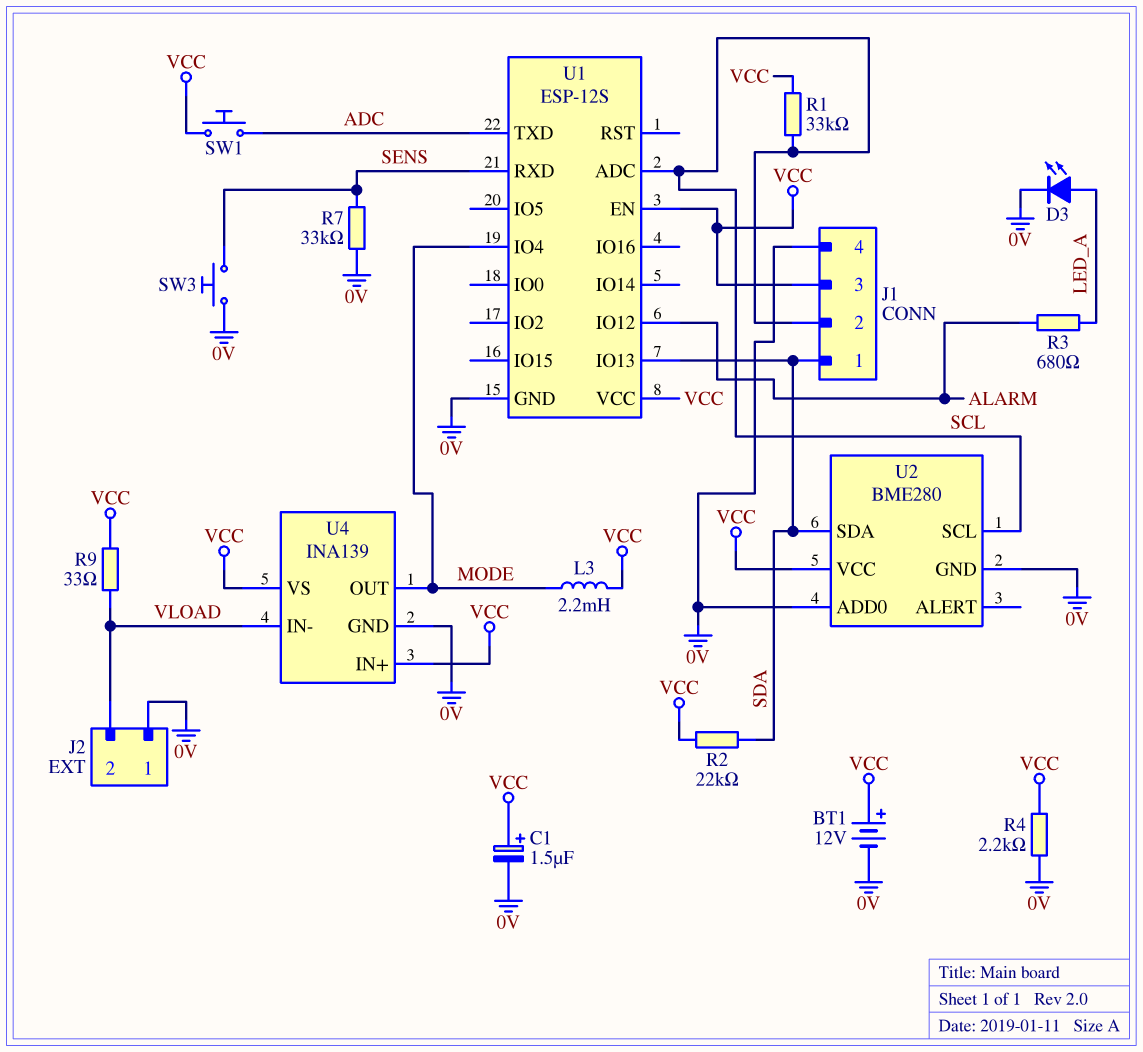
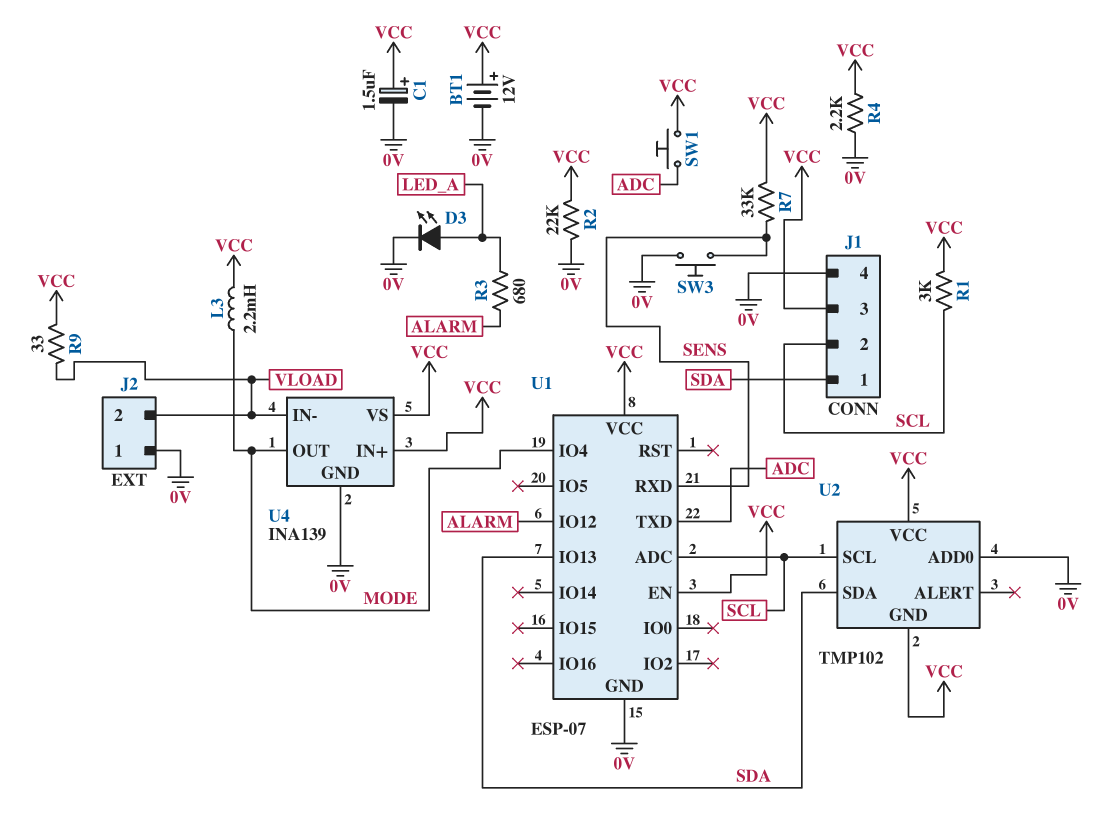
R1: 33k (SCL, VCC) -> 3k (SCL, VCC)
R2: 22k (SDA, VCC) -> 22k (0V, VCC)
R7: 33k (0V, SENS) -> 33k (SENS, VCC)
U1: ESP-12S -> ESP-07
U2: BME280 -> TMP102
U2 pin GND: 0V -> VCC

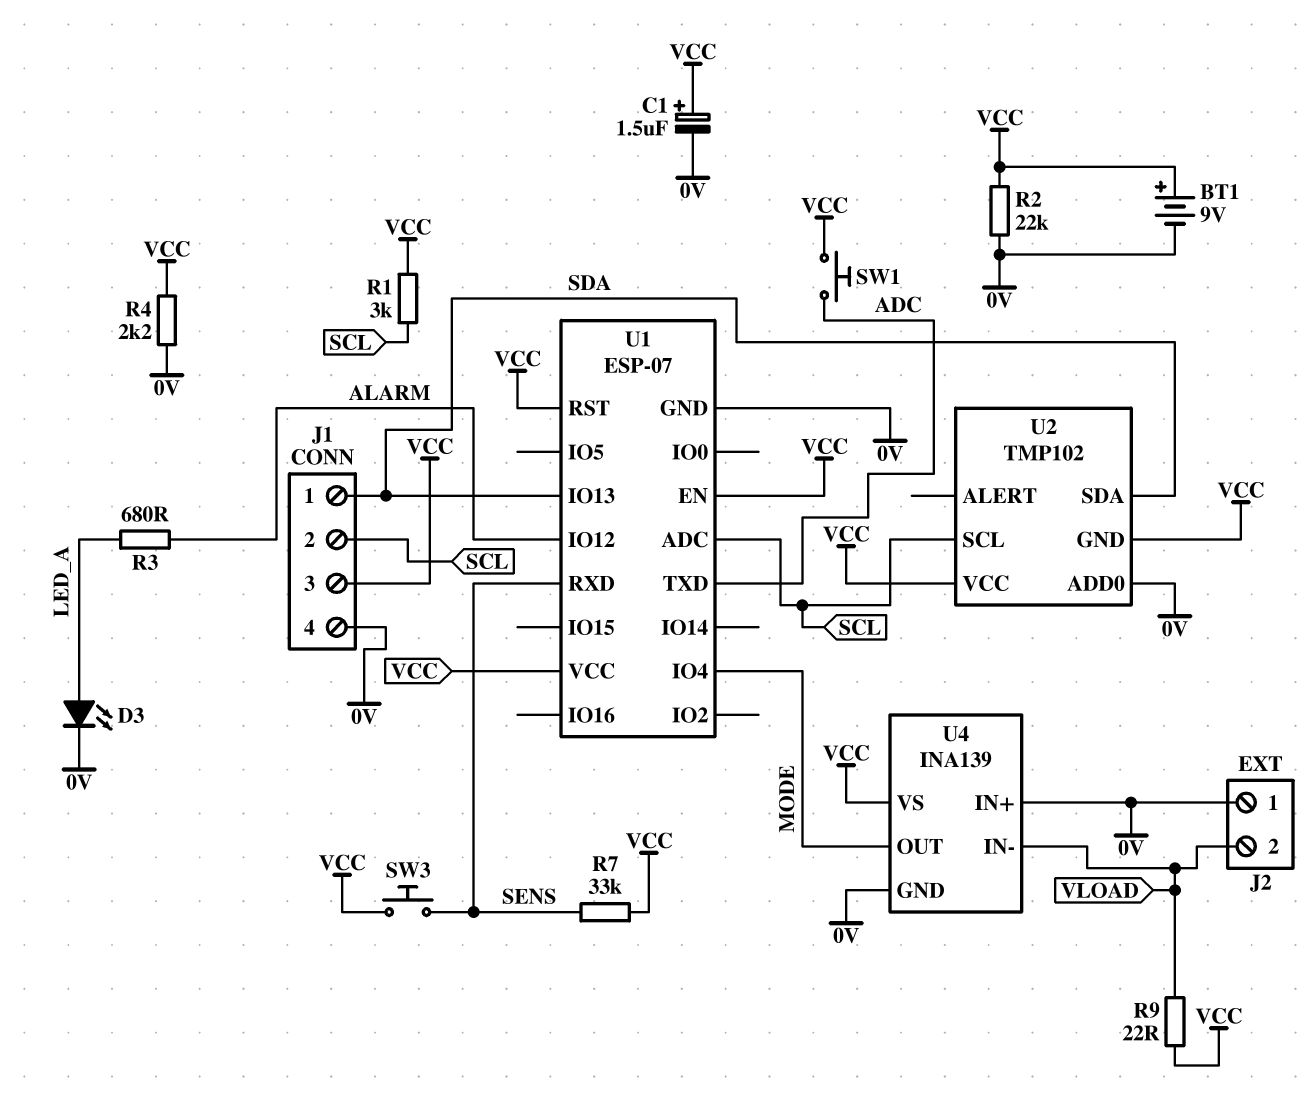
BT1: 12V (plus VCC, minus 0V) -> 9V (plus VCC, minus 0V)
L3: 2.2mH (MODE, VCC) -> none
R9: 33 (VCC, VLOAD) -> 22 (VCC, VLOAD)
SW3: button (0V, SENS) -> button (SENS, VCC)
U1 pin RST: none -> VCC
U4 pin IN+: VCC -> 0V

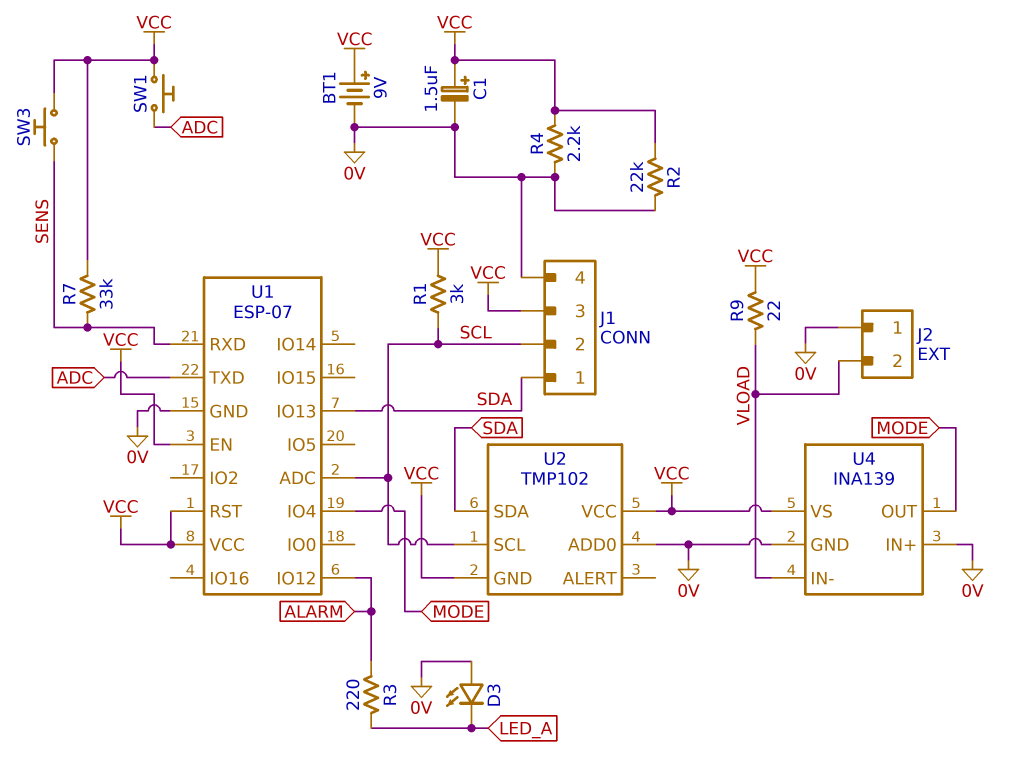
D3: LED (A LED_A, K 0V) -> LED (A 0V, K LED_A)
R3: 680 (ALARM, LED_A) -> 220 (ALARM, LED_A)

